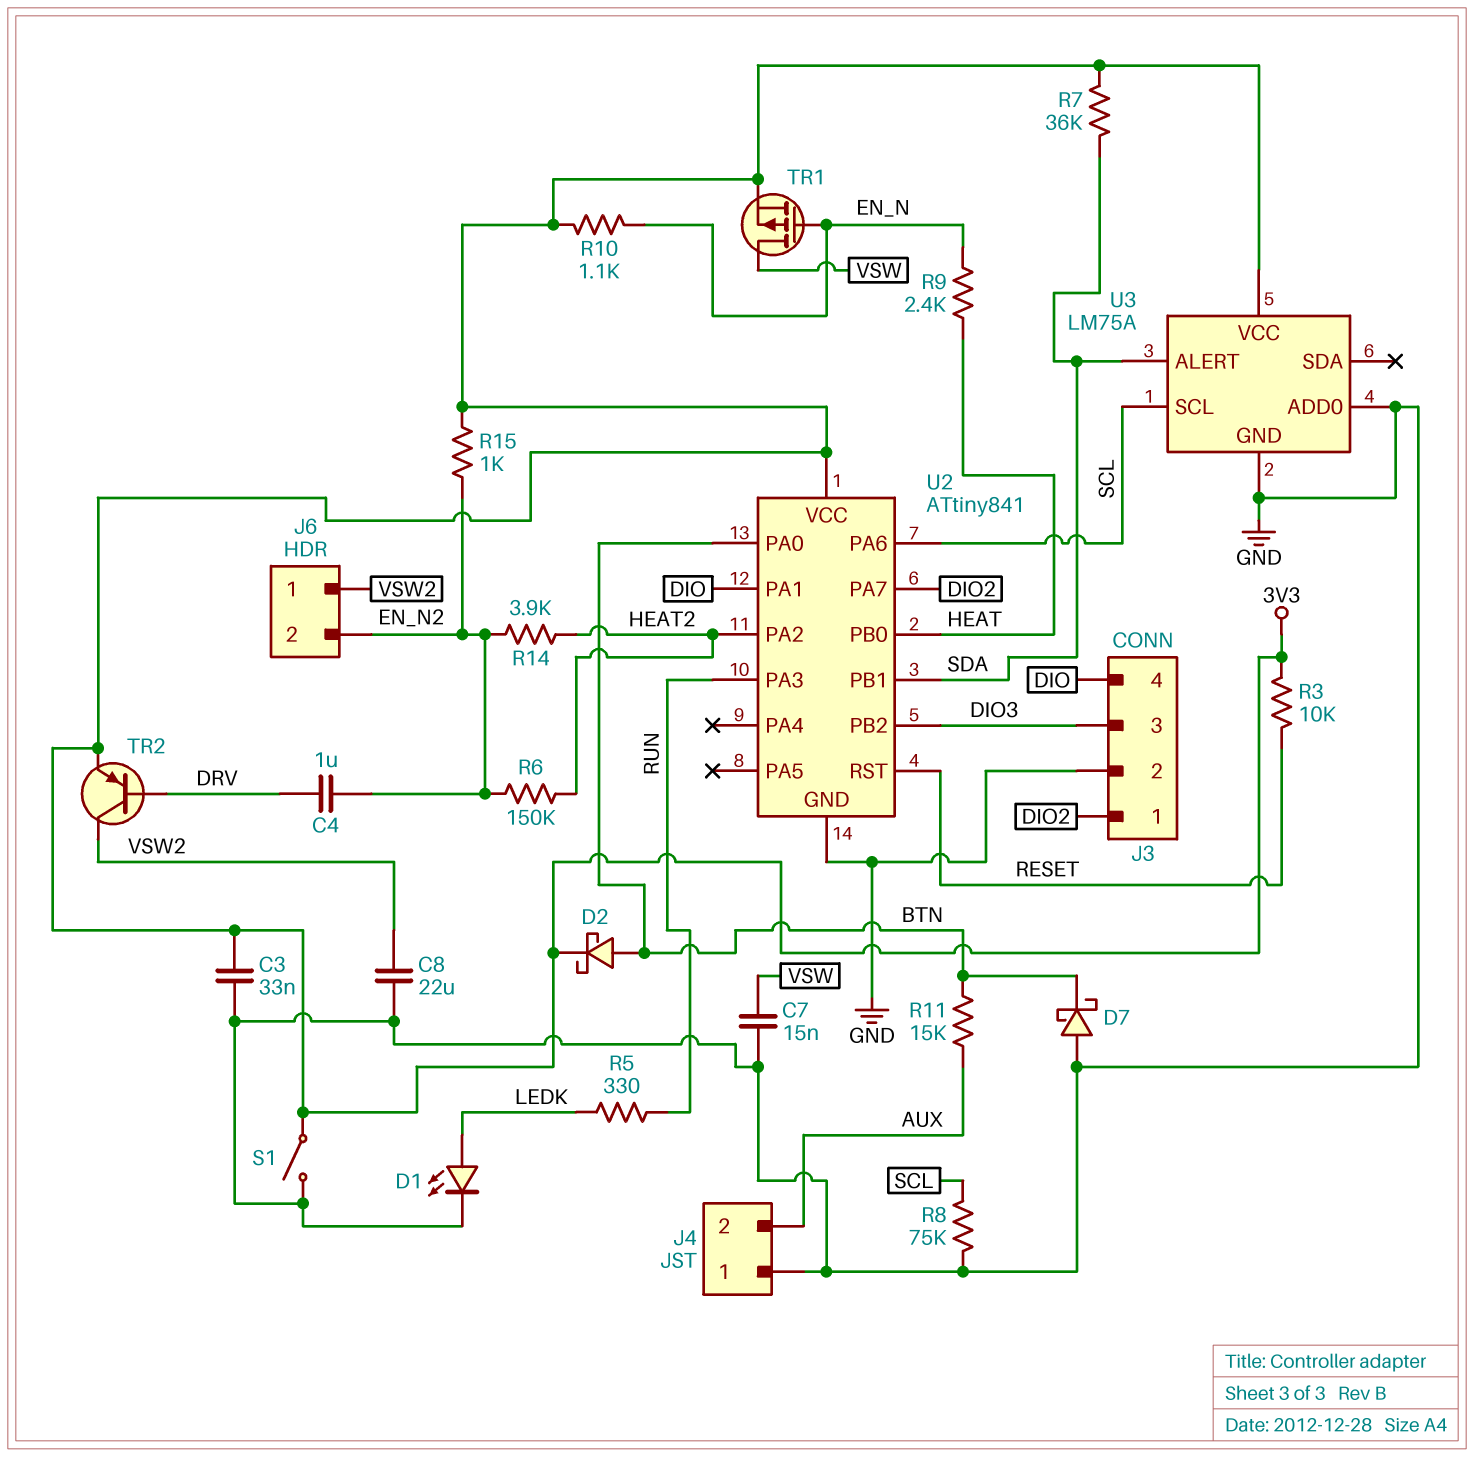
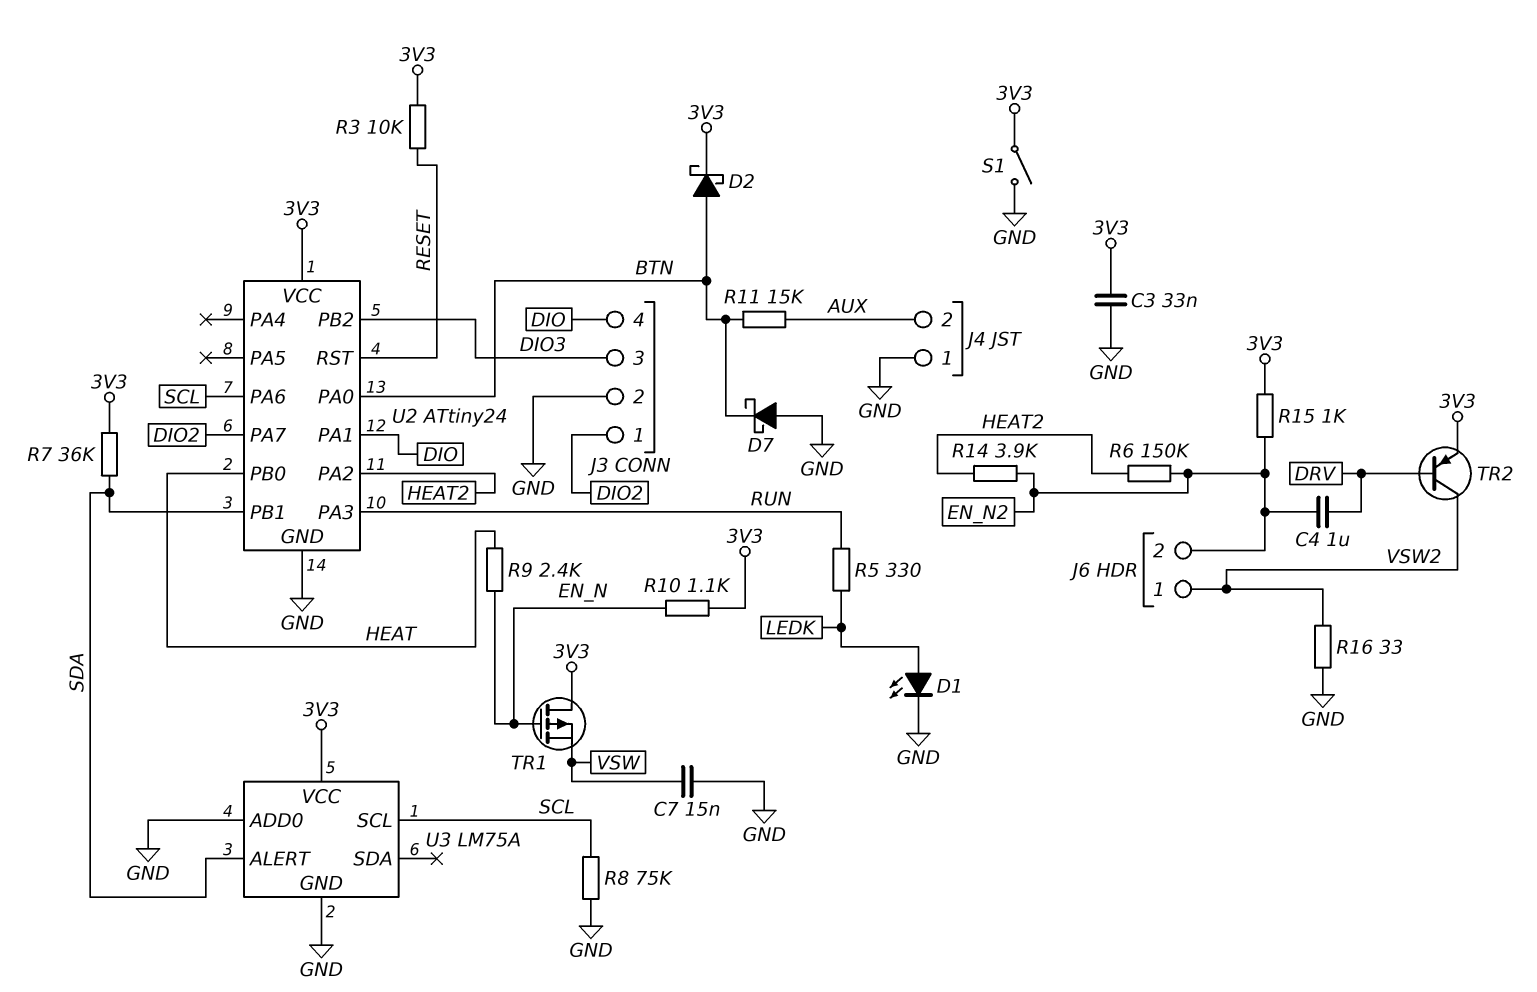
C8: 22uF (GND, VSW2) -> none
R16: none -> 33 (GND, VSW2)
TR1: PMOS (G EN_N, D VSW, S 3V3) -> PMOS (G EN_N, D 3V3, S VSW)
U2: ATtiny841 -> ATtiny24

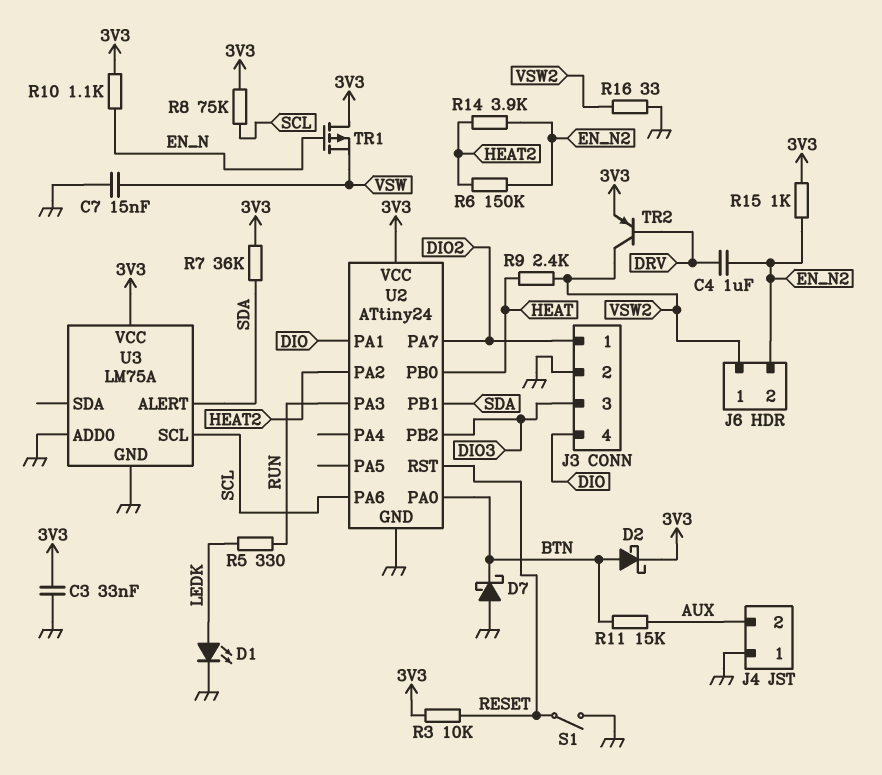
R8: 75k (GND, SCL) -> 75k (3V3, SCL)
R9: 2.4k (EN_N, HEAT) -> 2.4k (HEAT, VSW2)
S1: switch (3V3, GND) -> switch (GND, RESET)

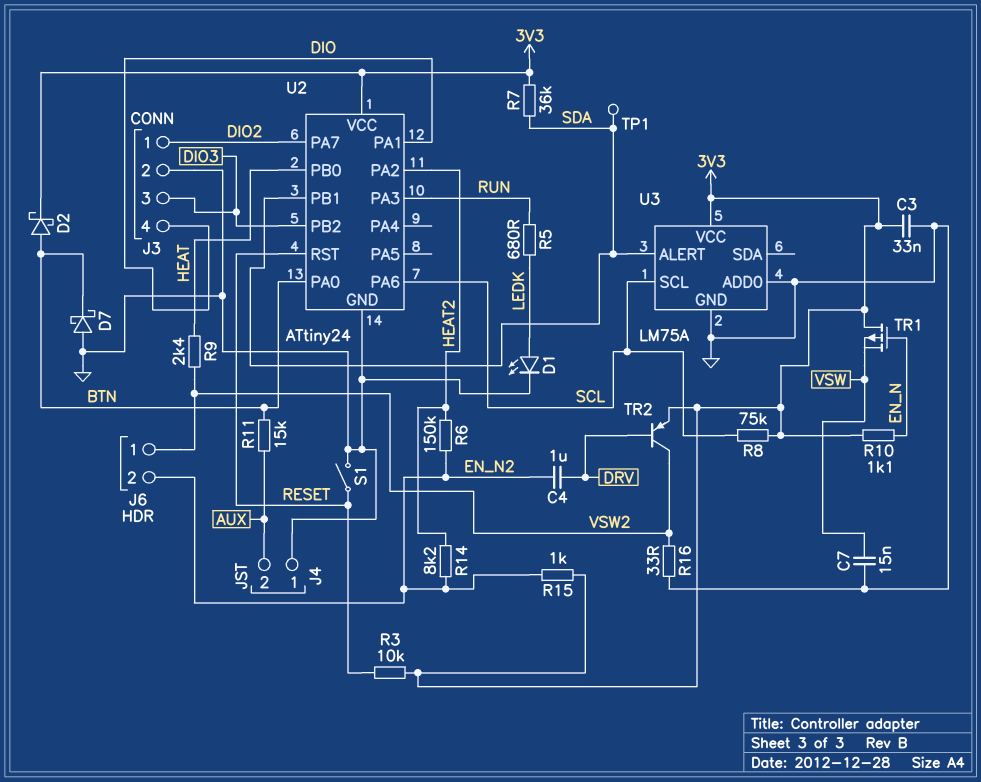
R5: 330 (LEDK, RUN) -> 680 (LEDK, RUN)
R14: 3.9k (EN_N2, HEAT2) -> 8.2k (EN_N2, HEAT2)
TP1: none -> test point (SDA)

